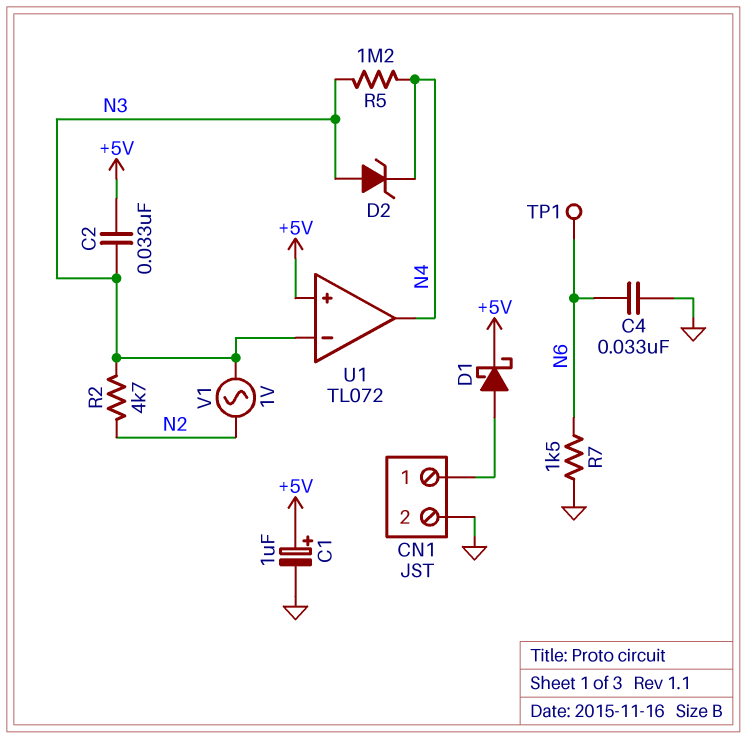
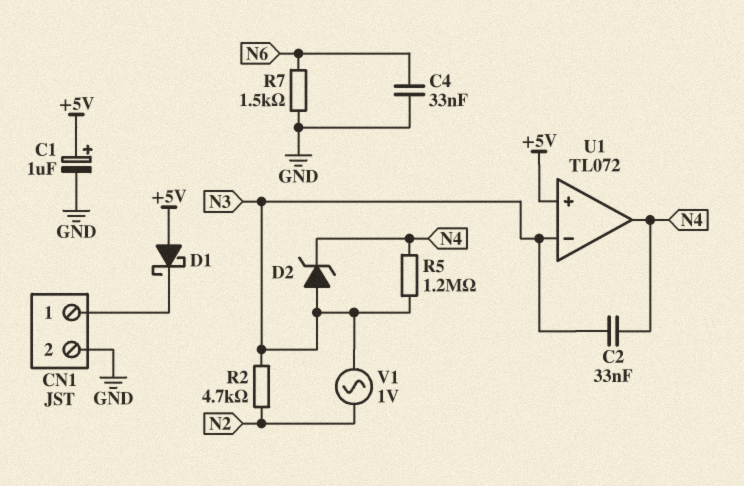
C2: 33nF (+5V, N3) -> 33nF (N3, N4)
D1: schottky (A CN1/1, K +5V) -> schottky (A +5V, K CN1/1)
TP1: test point (N6) -> none

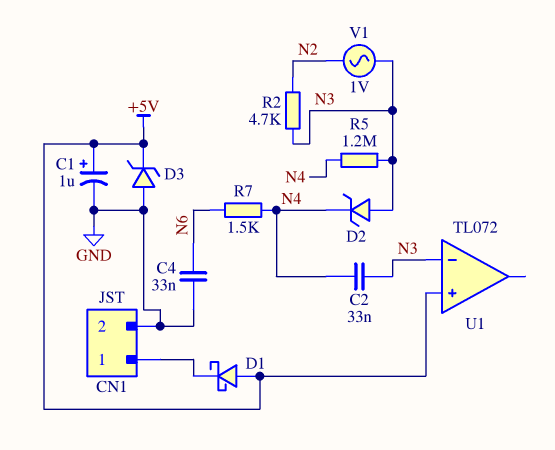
D3: none -> zener (A GND, K +5V)
R7: 1.5k (GND, N6) -> 1.5k (N4, N6)
U1 pin out: N4 -> none

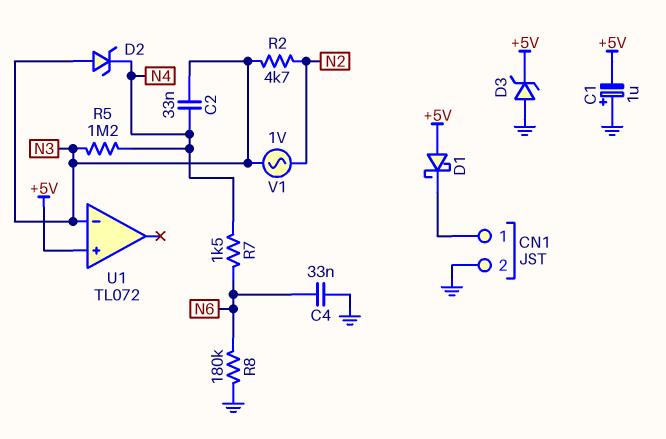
C1: 1uF (plus +5V, minus GND) -> 1uF (plus GND, minus +5V)
R8: none -> 180k (GND, N6)

